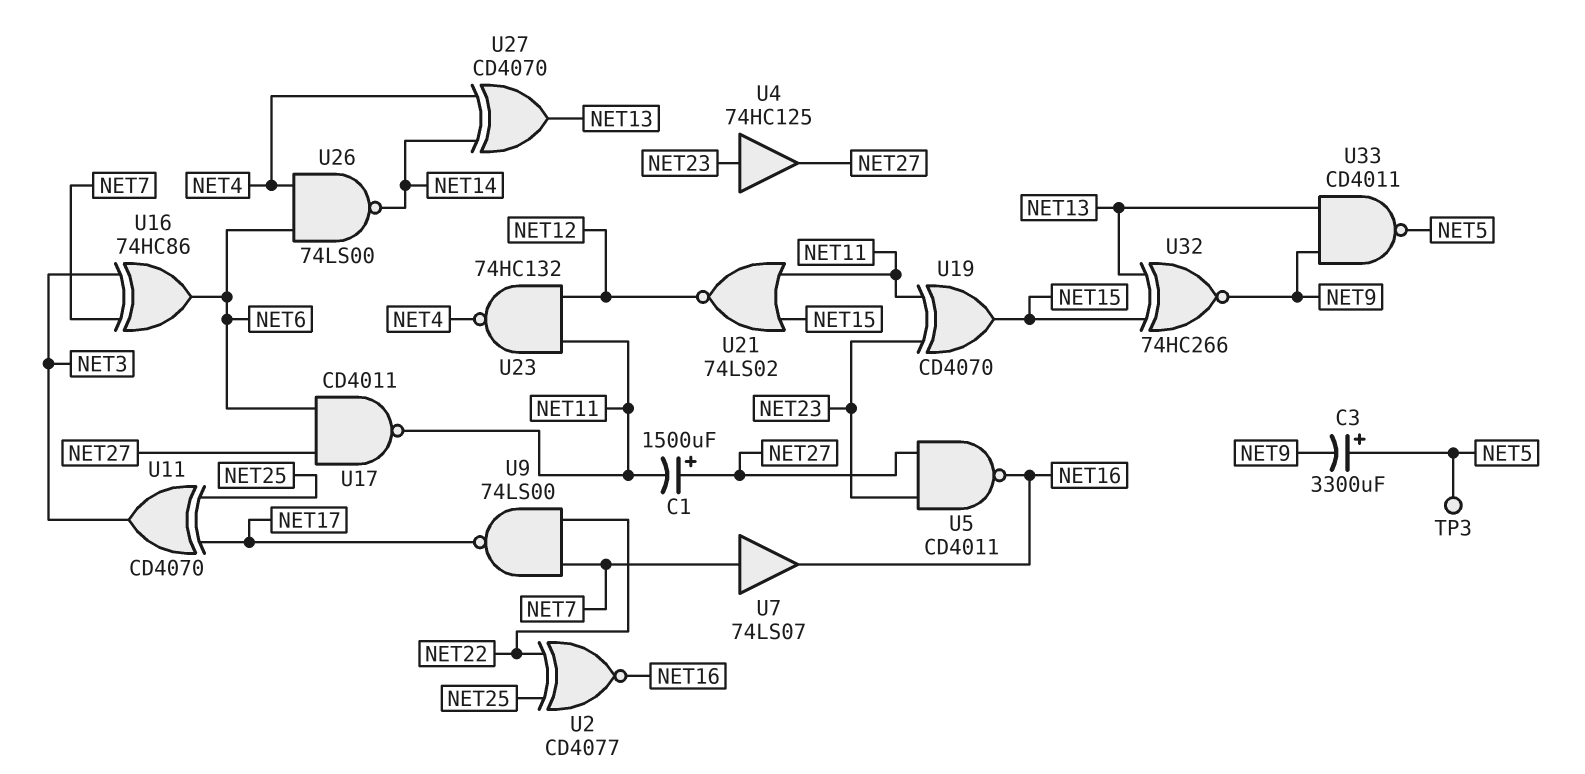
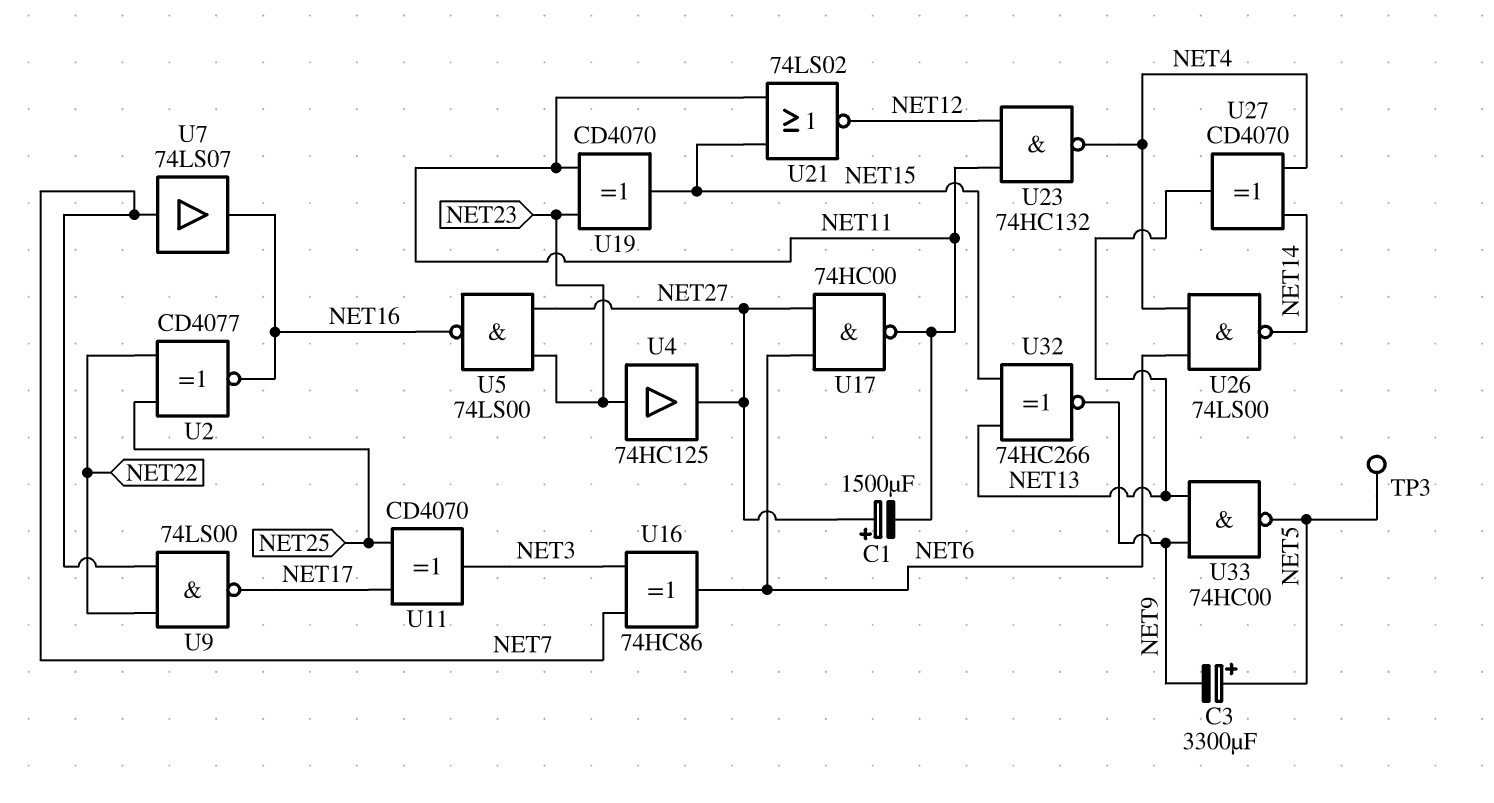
U5: NAND CD4011 (in NET23, in NET27, out NET16) -> NAND 74LS00 (in NET23, in NET27, out NET16)
U17: NAND CD4011 (in NET6, in NET27, out NET11) -> NAND 74HC00 (in NET6, in NET27, out NET11)
U33: NAND CD4011 (in NET9, in NET13, out NET5) -> NAND 74HC00 (in NET9, in NET13, out NET5)

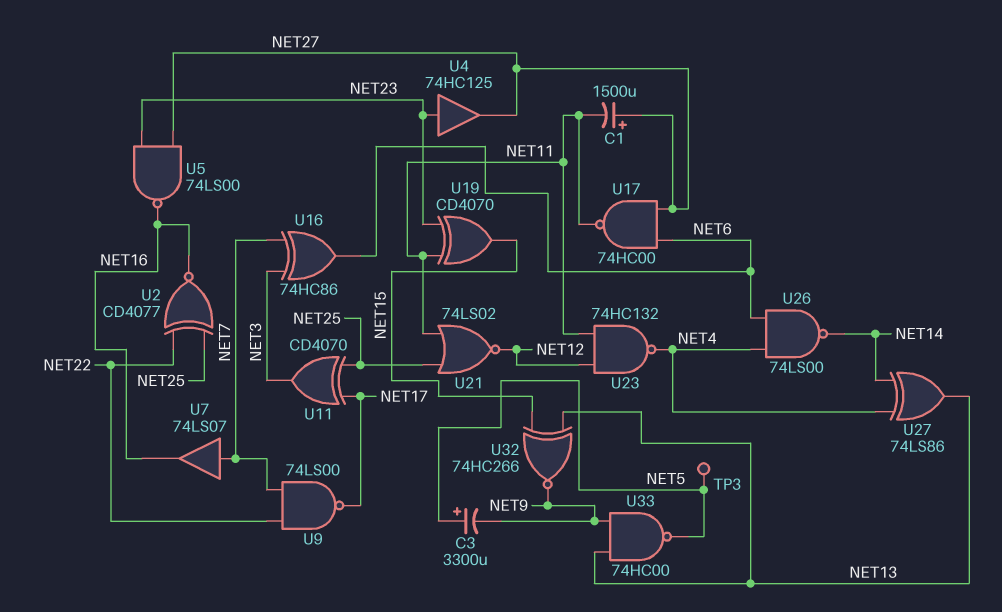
U21: NOR 74LS02 (in NET11, in NET15, out NET12) -> NOR 74LS02 (in NET11, in NET25, out NET12)
U27: XOR CD4070 (in NET4, in NET14, out NET13) -> XOR 74LS86 (in NET4, in NET14, out NET13)

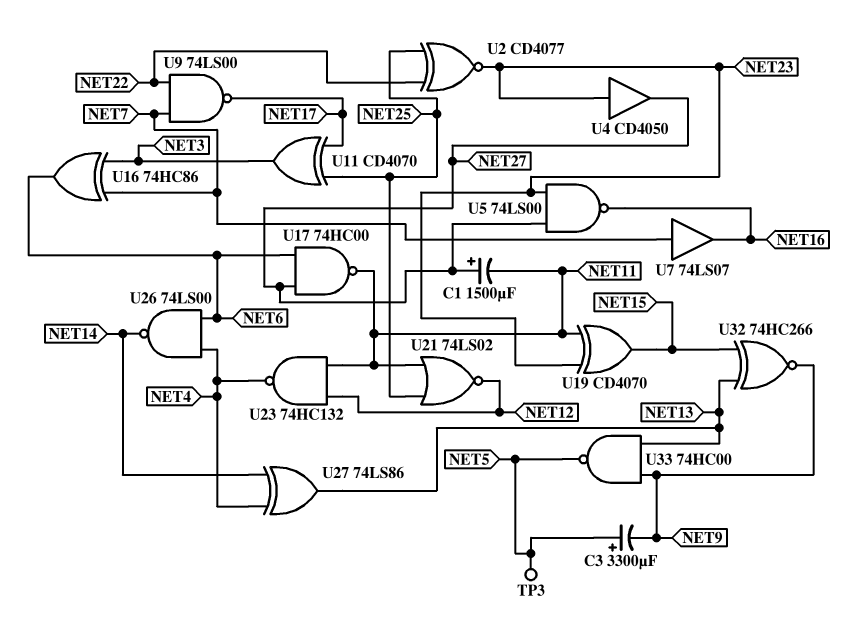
U2: XNOR CD4077 (in NET22, in NET25, out NET16) -> XNOR CD4077 (in NET22, in NET25, out NET23)
U4: buffer 74HC125 (in NET23, out NET27) -> buffer CD4050 (in NET23, out NET27)

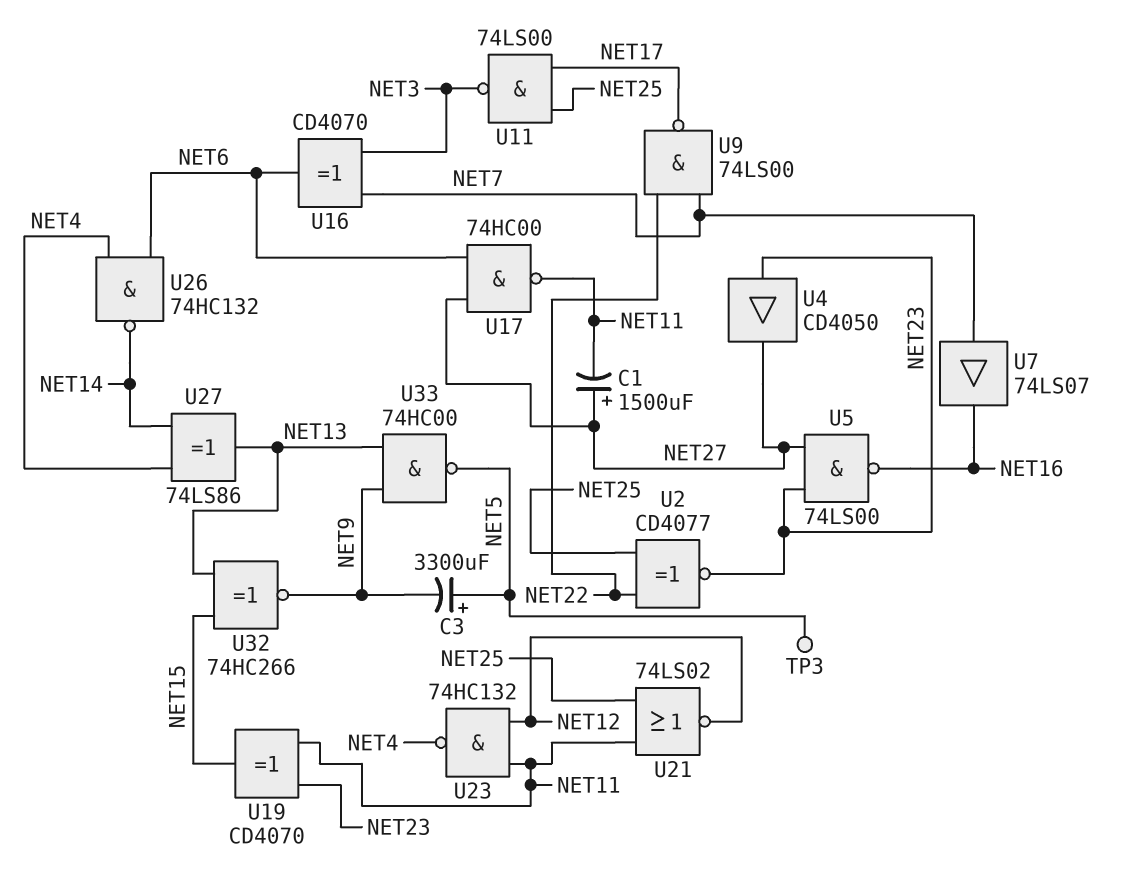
U11: XOR CD4070 (in NET17, in NET25, out NET3) -> NAND 74LS00 (in NET17, in NET25, out NET3)
U16: XOR 74HC86 (in NET3, in NET7, out NET6) -> XOR CD4070 (in NET3, in NET7, out NET6)
U26: NAND 74LS00 (in NET4, in NET6, out NET14) -> NAND 74HC132 (in NET4, in NET6, out NET14)

